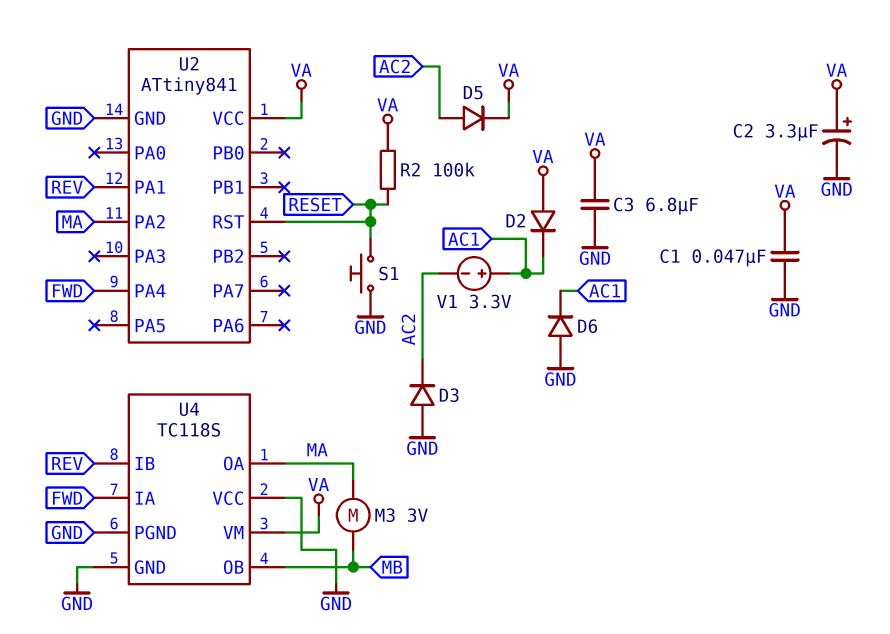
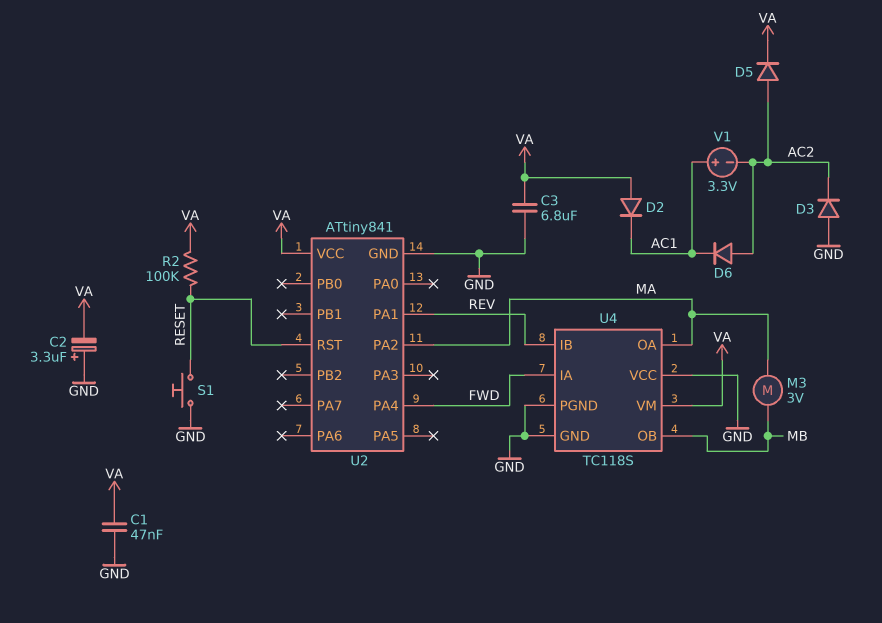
C2: 3.3uF (plus VA, minus GND) -> 3.3uF (plus GND, minus VA)
D6: diode (A GND, K AC1) -> diode (A AC2, K AC1)

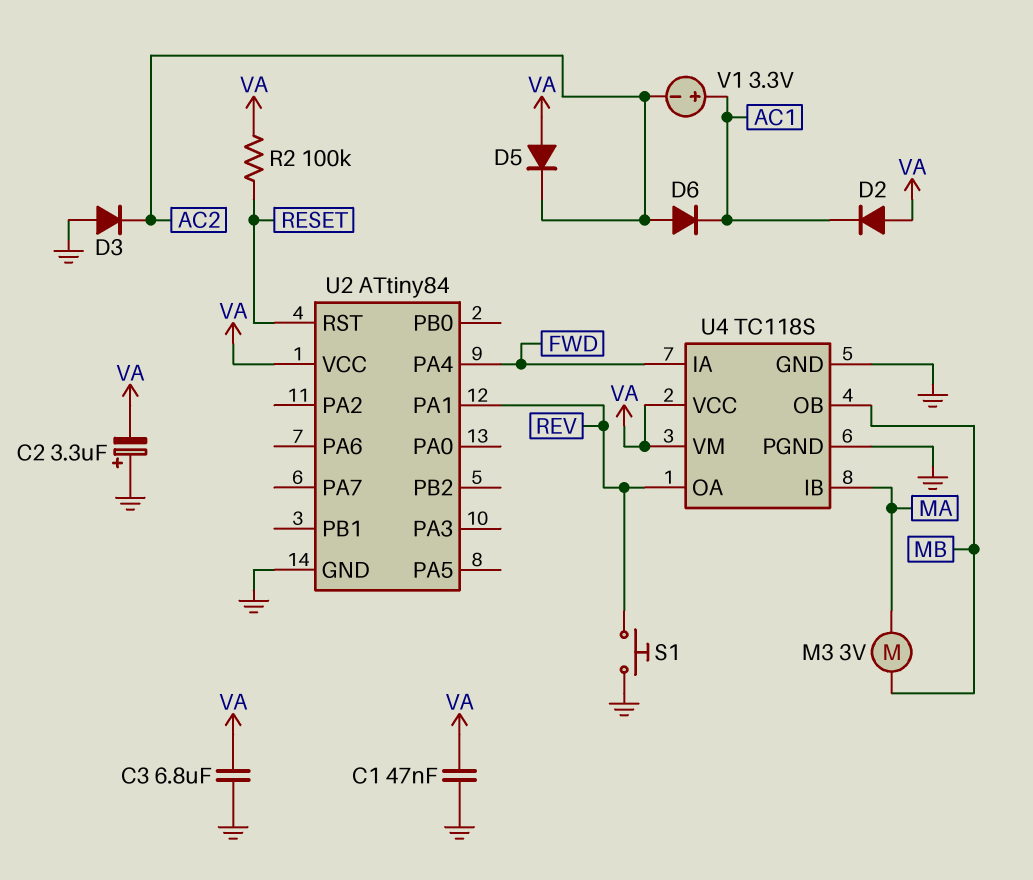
D5: diode (A AC2, K VA) -> diode (A VA, K AC2)
S1: button (GND, RESET) -> button (GND, REV)
U2: ATtiny841 -> ATtiny84
U2 pin PA2: MA -> none
U4 pin IB: REV -> MA
U4 pin OA: MA -> REV
U4 pin VCC: GND -> VA

